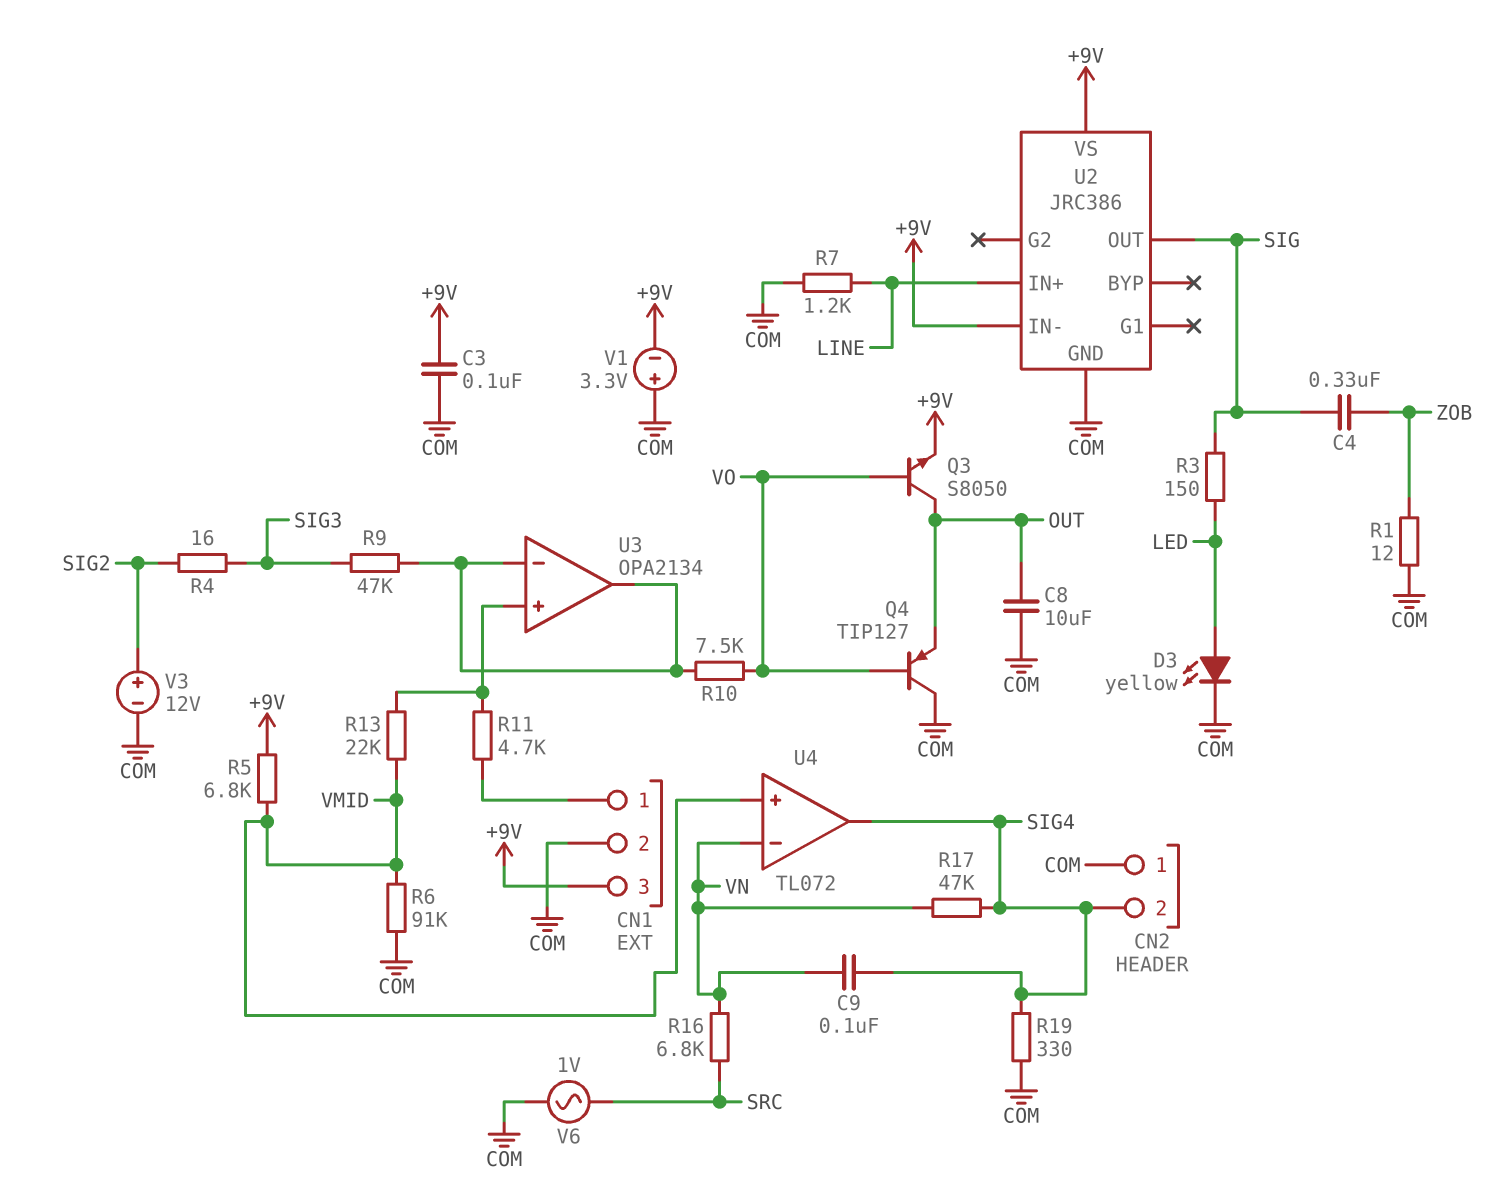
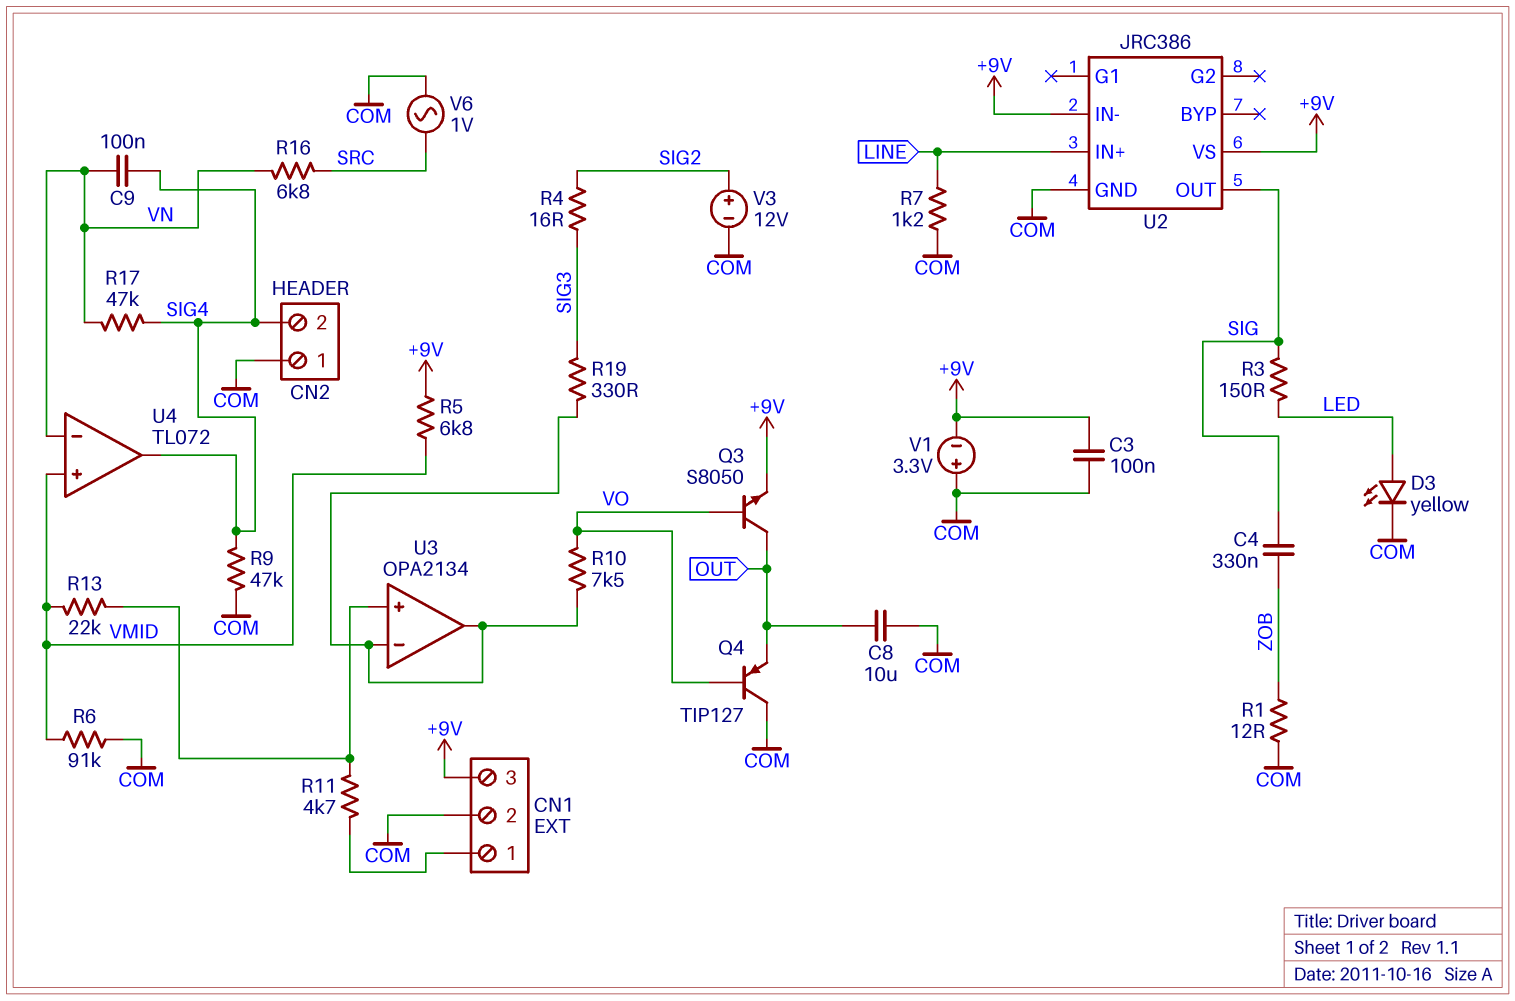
R9: 47k (SIG3, U3/in-) -> 47k (COM, SIG4)
R19: 330 (COM, SIG4) -> 330 (SIG3, U3/in-)

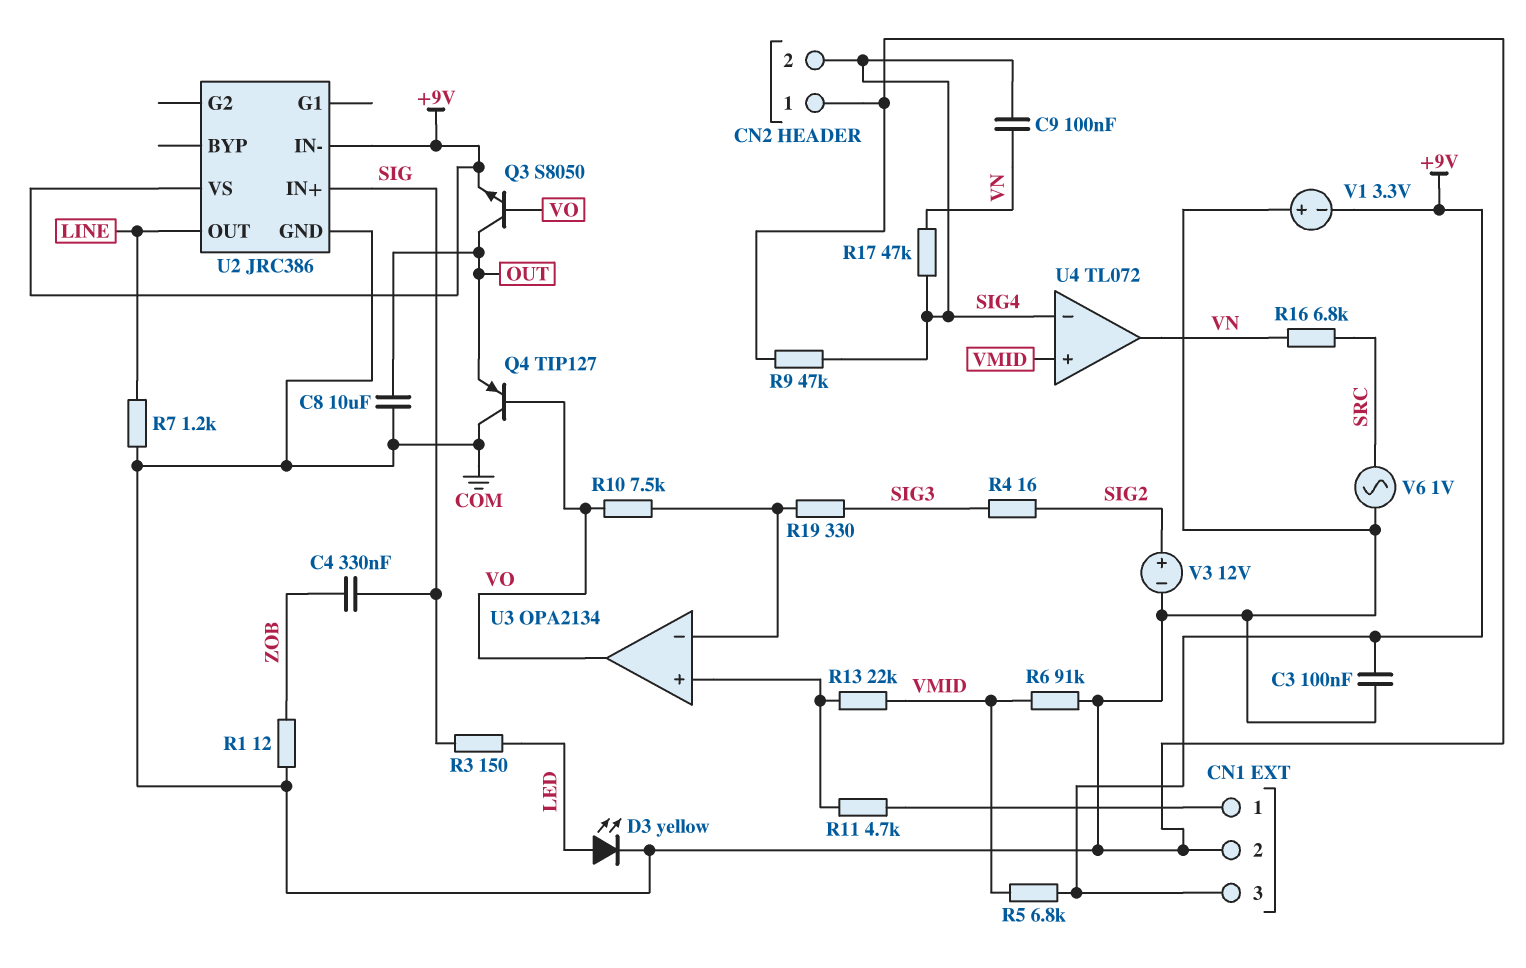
U2 pin IN+: LINE -> SIG
U2 pin OUT: SIG -> LINE
U3 pin out: U3/in- -> VO
U4 pin in-: VN -> SIG4
U4 pin out: SIG4 -> VN

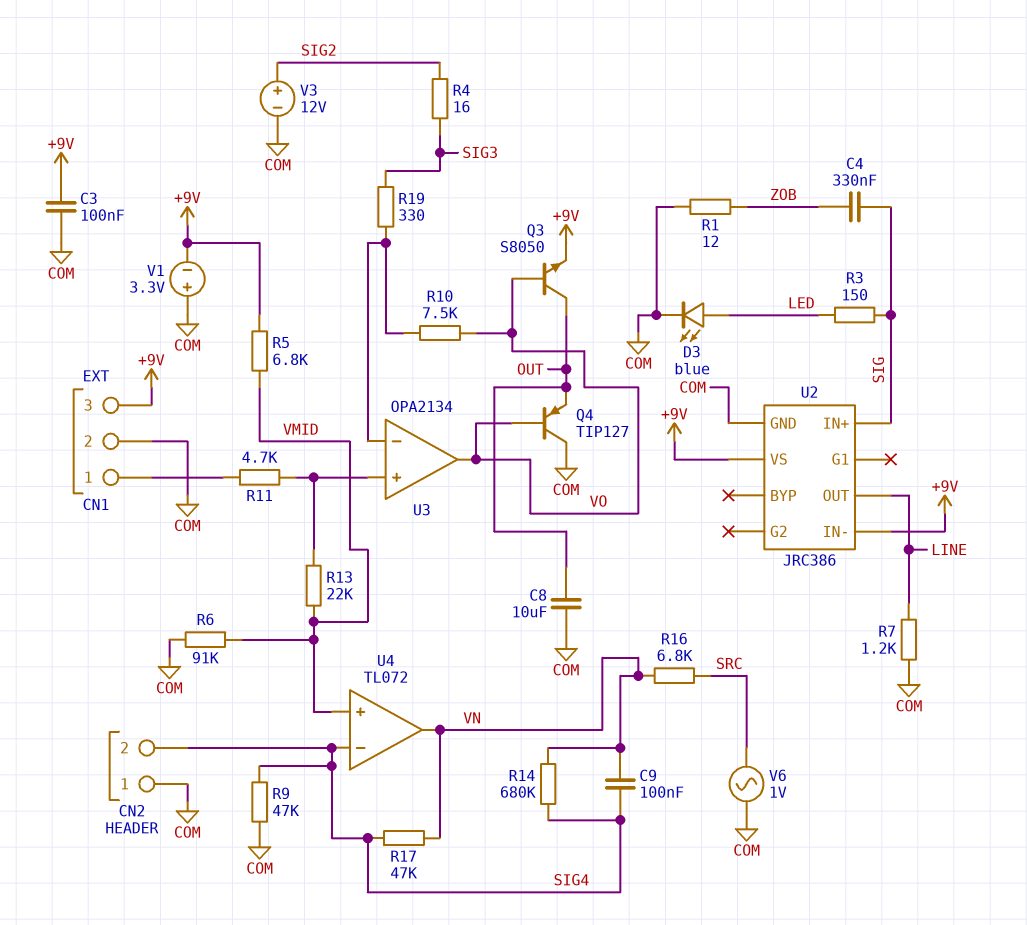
D3: LED yellow (A LED, K COM) -> LED blue (A LED, K COM)
R14: none -> 680k (SIG4, VN)

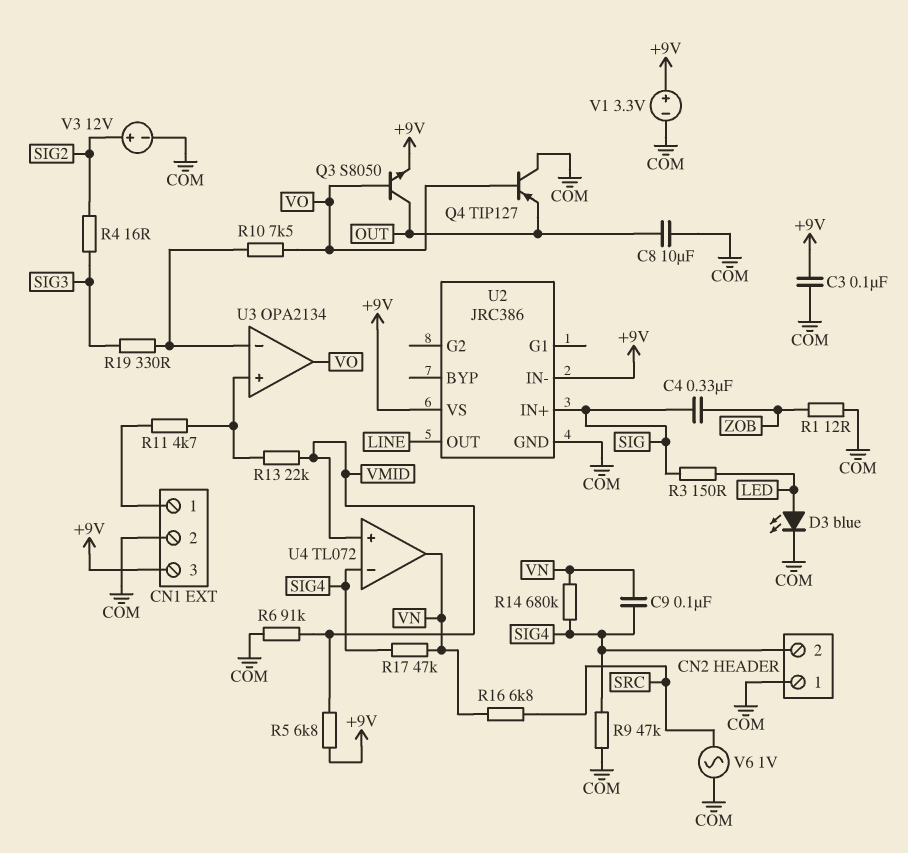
R7: 1.2k (COM, LINE) -> none
V1: 3.3V (plus COM, minus +9V) -> 3.3V (plus +9V, minus COM)

